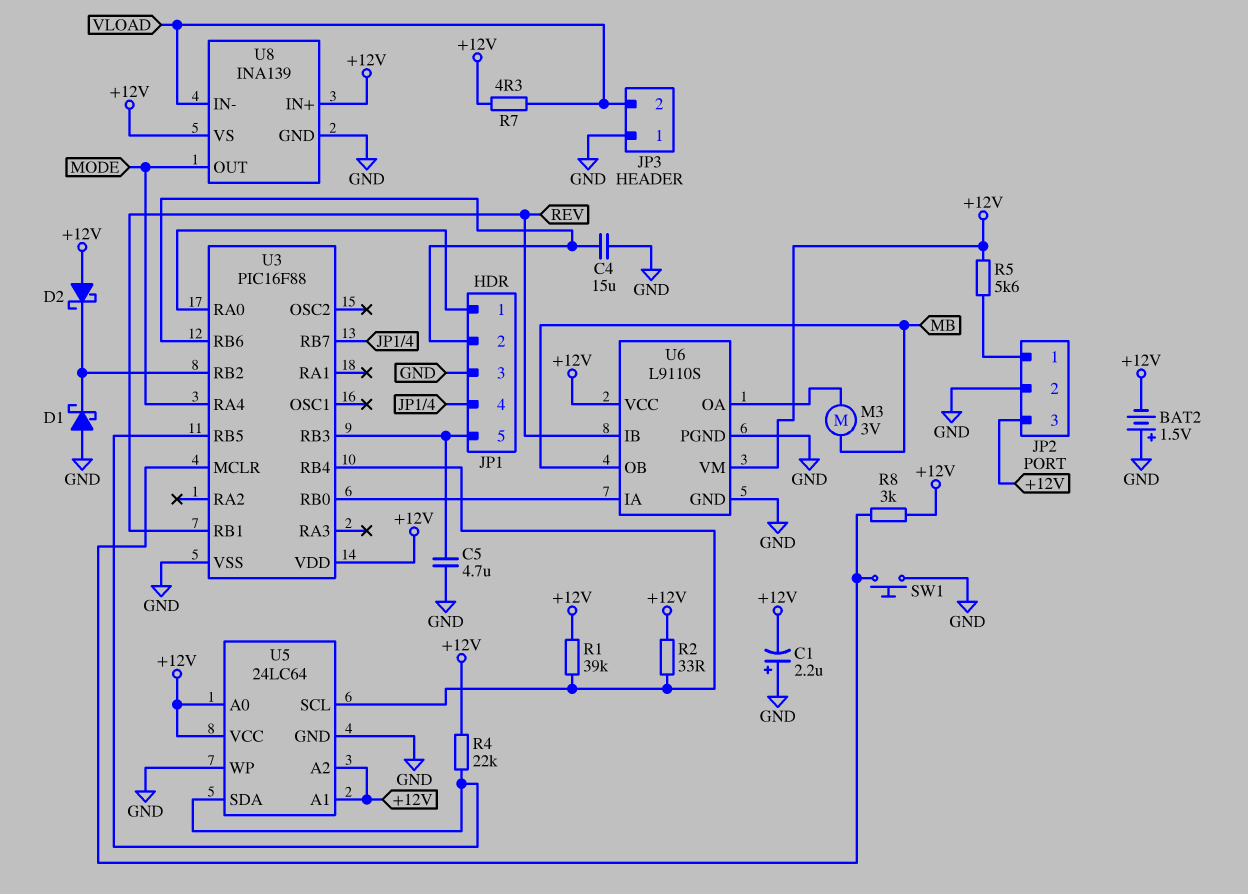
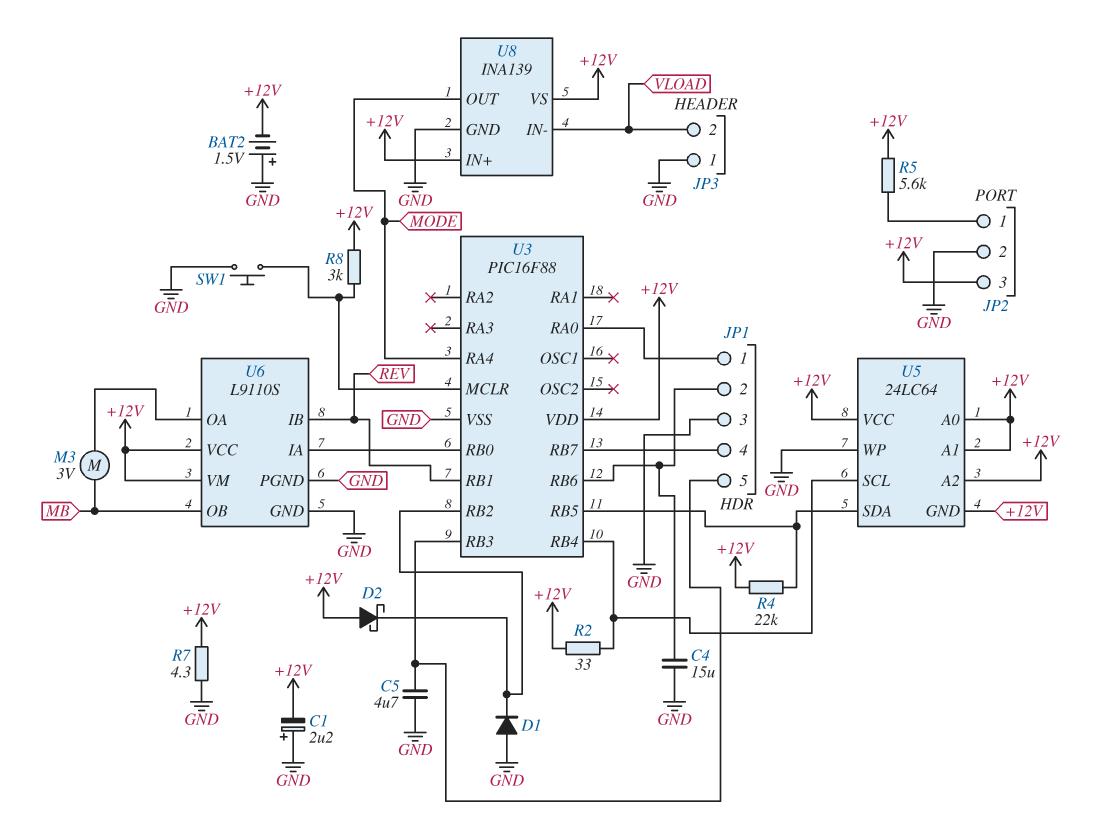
D1: schottky (A GND, K U3/RB2) -> diode (A GND, K U3/RB2)
R1: 39k (+12V, U3/RB4) -> none
R7: 4.3 (+12V, VLOAD) -> 4.3 (+12V, GND)
U5 pin GND: GND -> +12V

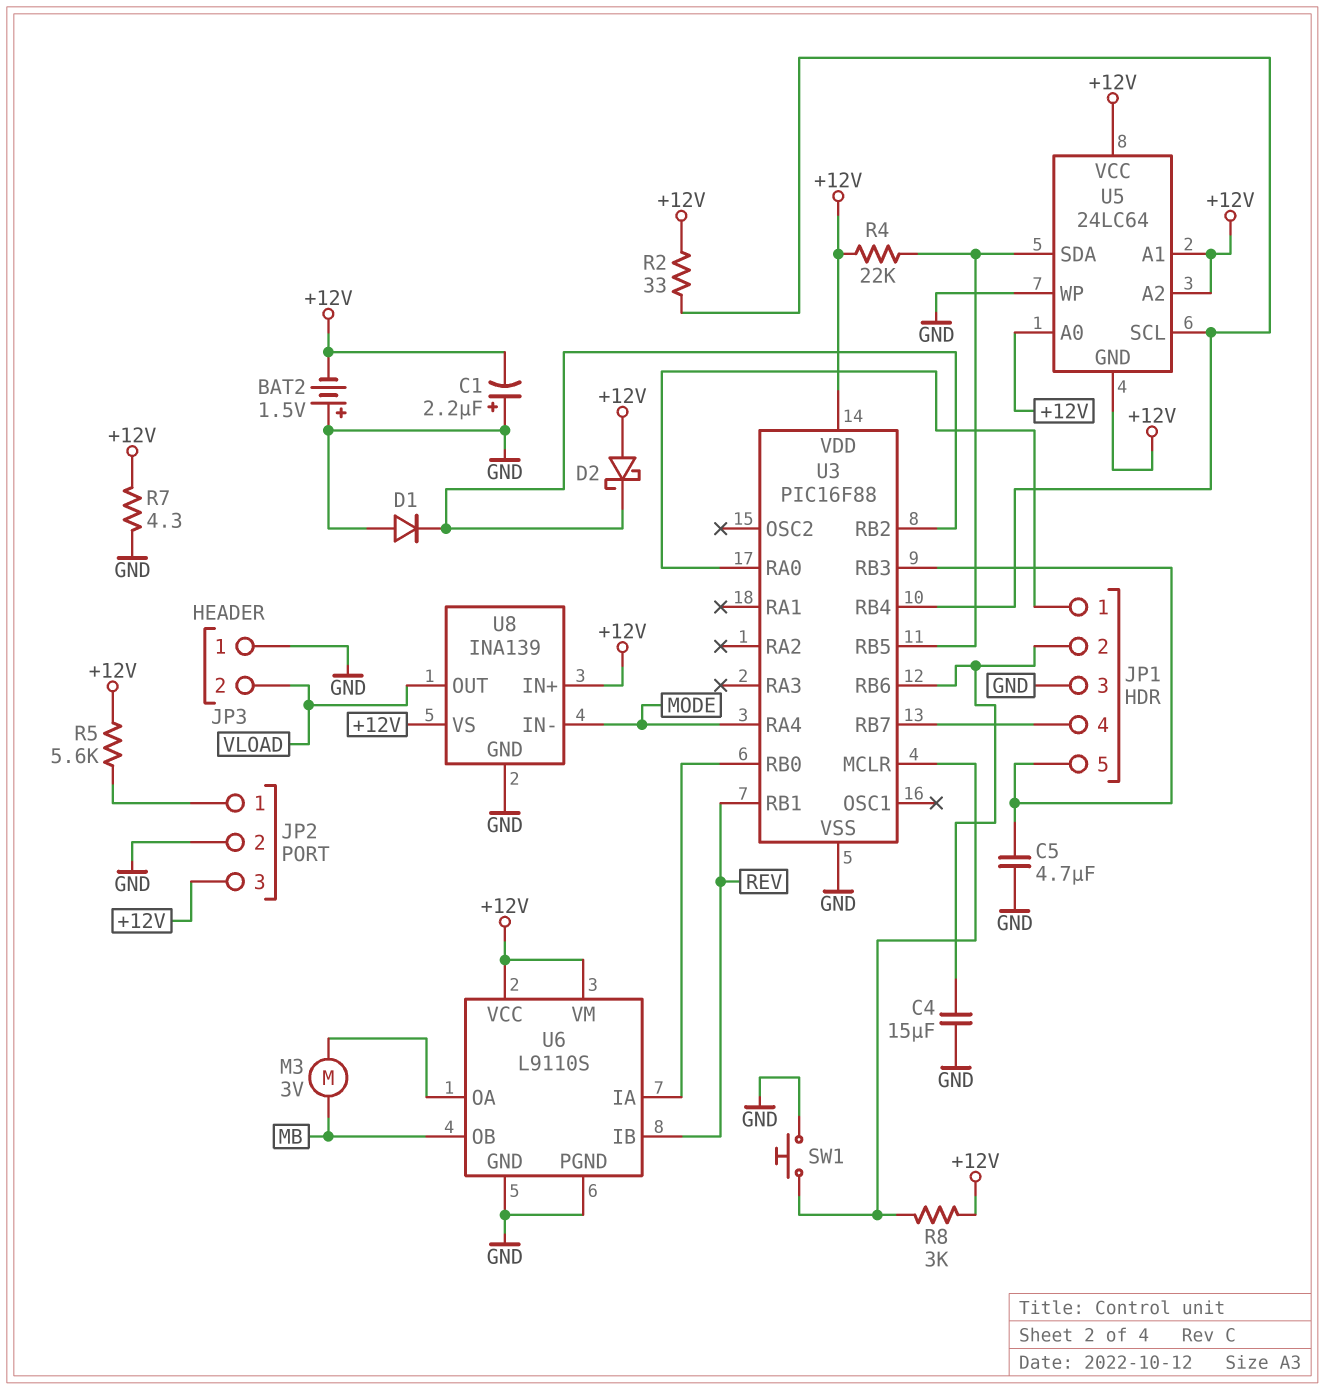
U8 pin IN-: VLOAD -> MODE
U8 pin OUT: MODE -> VLOAD

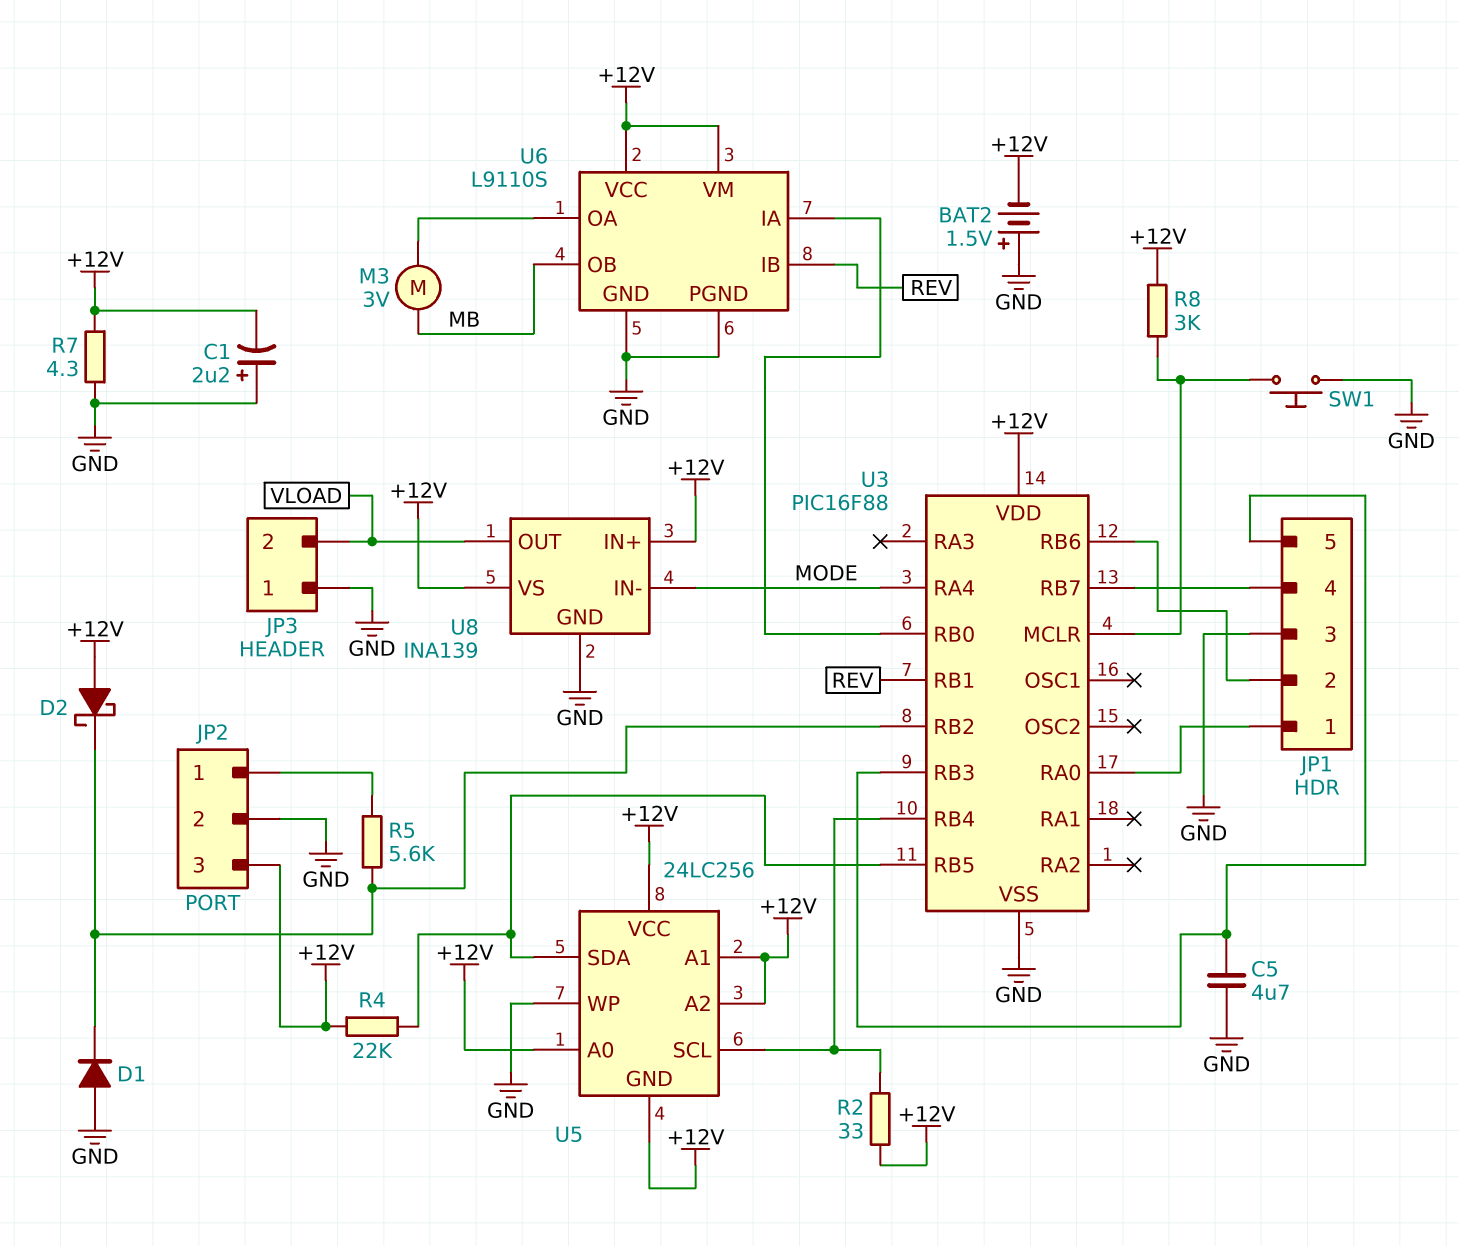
C4: 15uF (GND, JP1/2) -> none
R5: 5.6k (+12V, JP2/1) -> 5.6k (JP2/1, U3/RB2)
U5: 24LC64 -> 24LC256

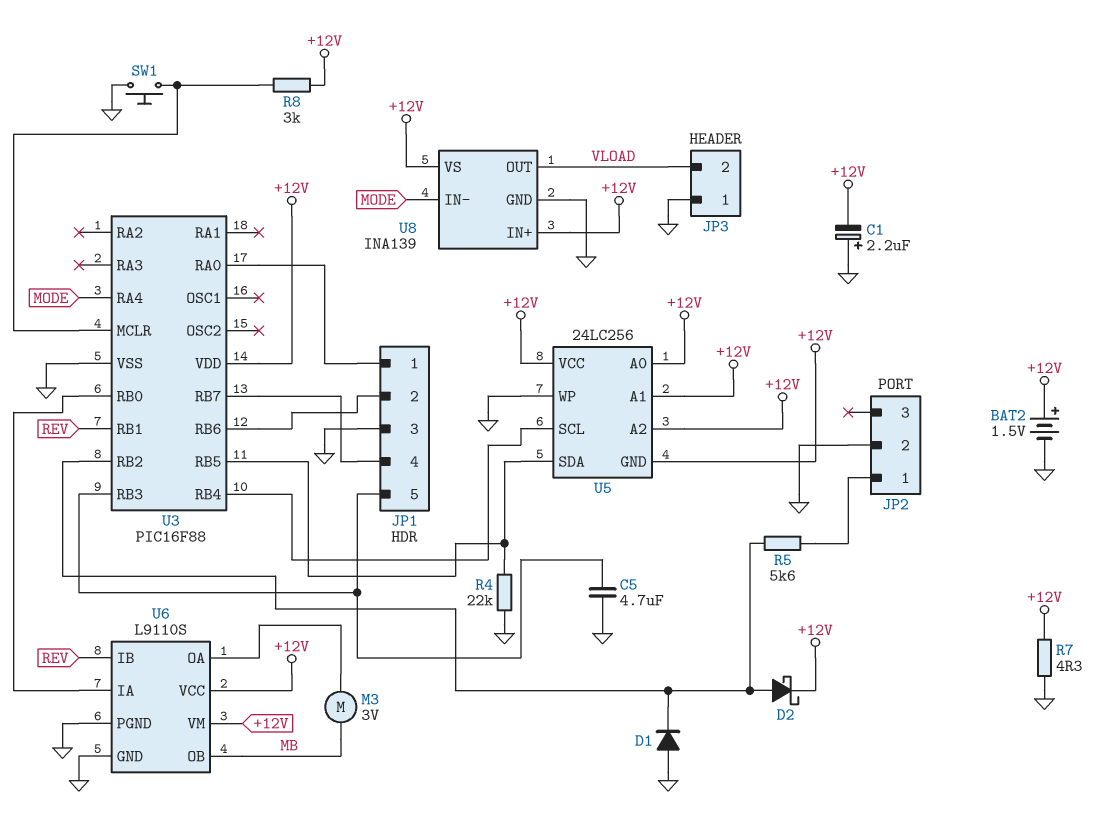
BAT2: 1.5V (plus GND, minus +12V) -> 1.5V (plus +12V, minus GND)
D2: schottky (A +12V, K U3/RB2) -> schottky (A U3/RB2, K +12V)
JP2 pin 3: +12V -> none
R2: 33 (+12V, U3/RB4) -> none
R4: 22k (+12V, U3/RB5) -> 22k (GND, U3/RB5)

